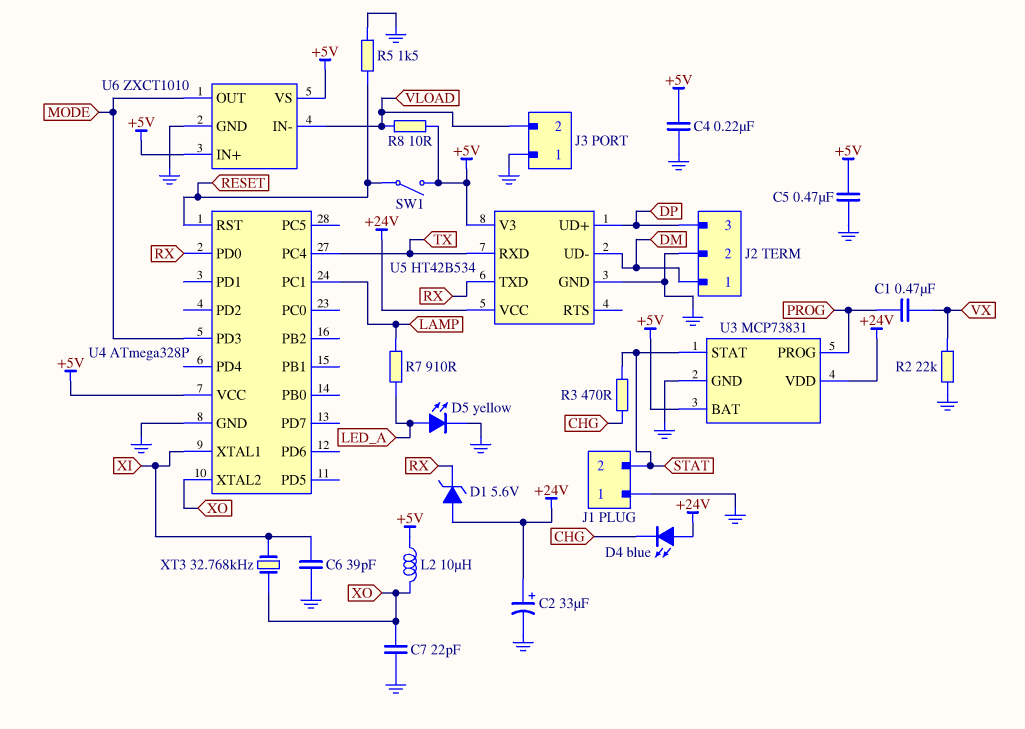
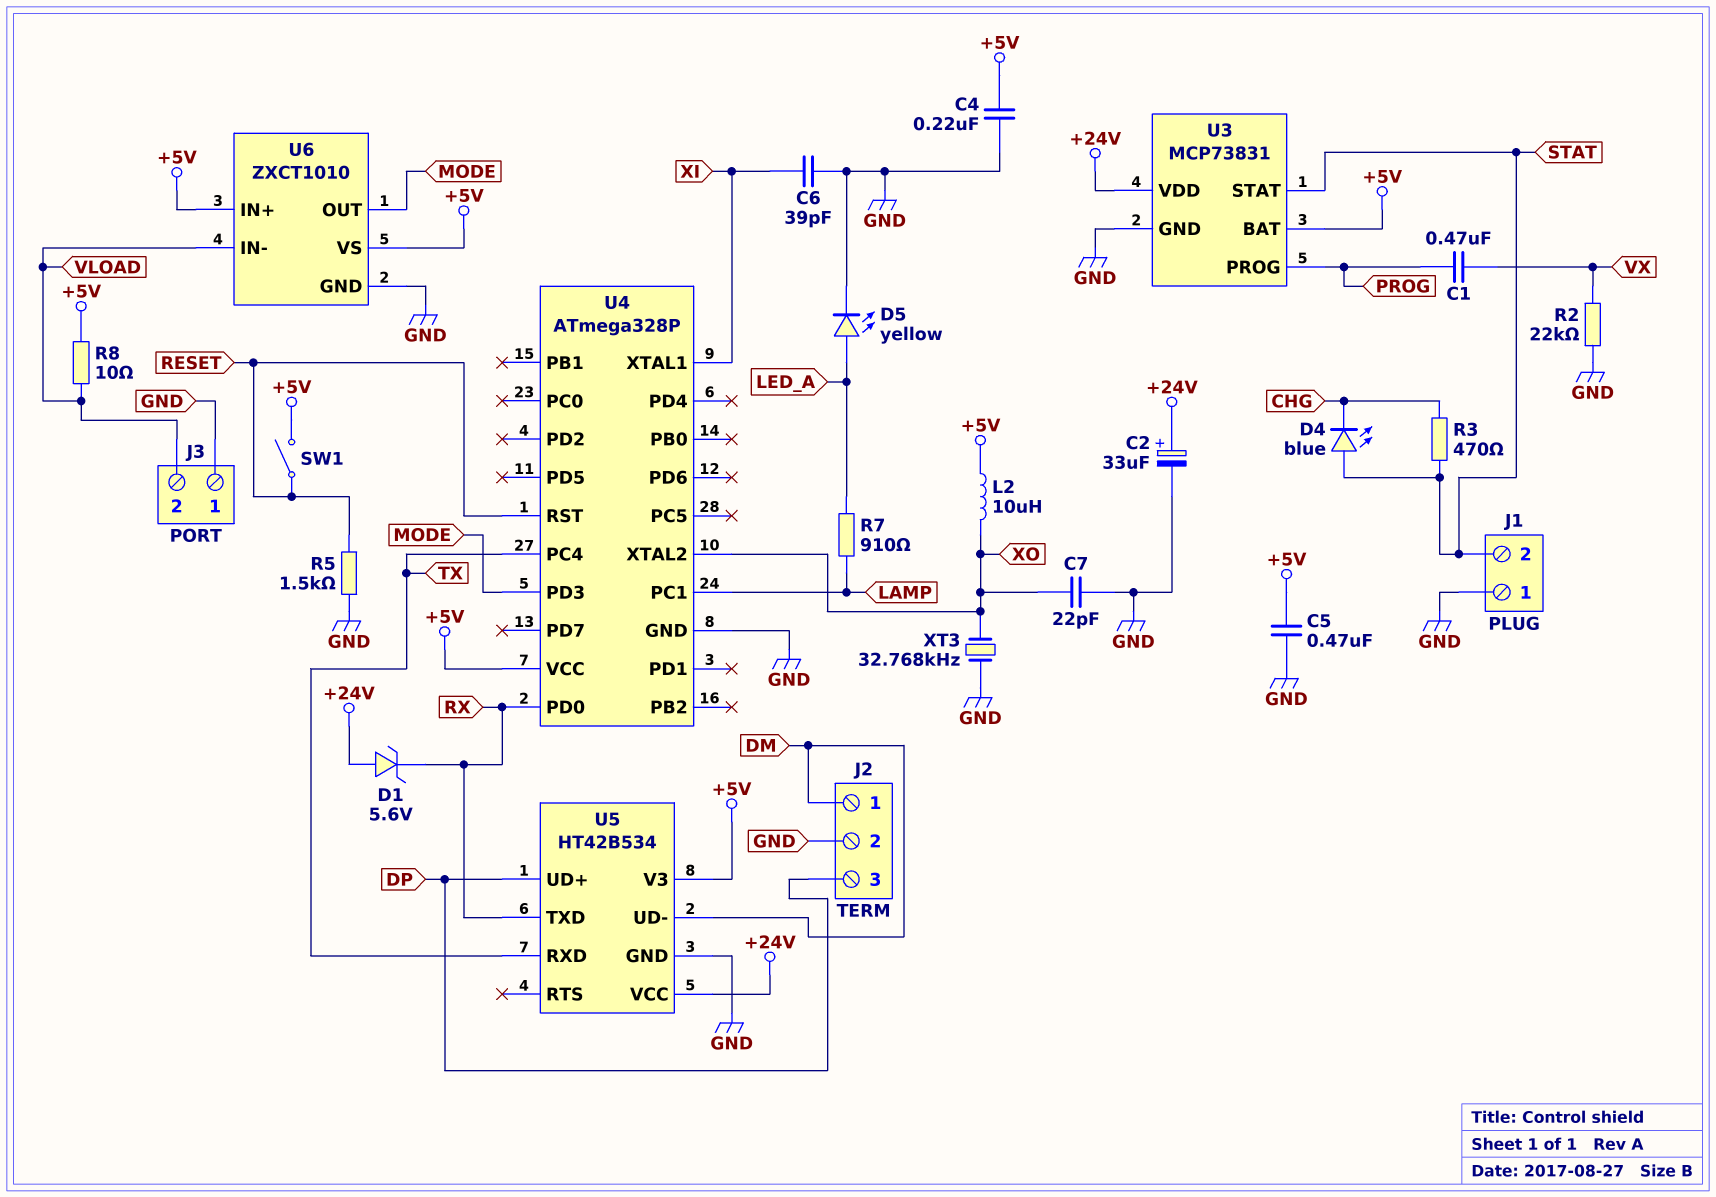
D4: LED blue (A +24V, K CHG) -> LED blue (A STAT, K CHG)
XT3: 32.768kHz (XI, XO) -> 32.768kHz (GND, XO)

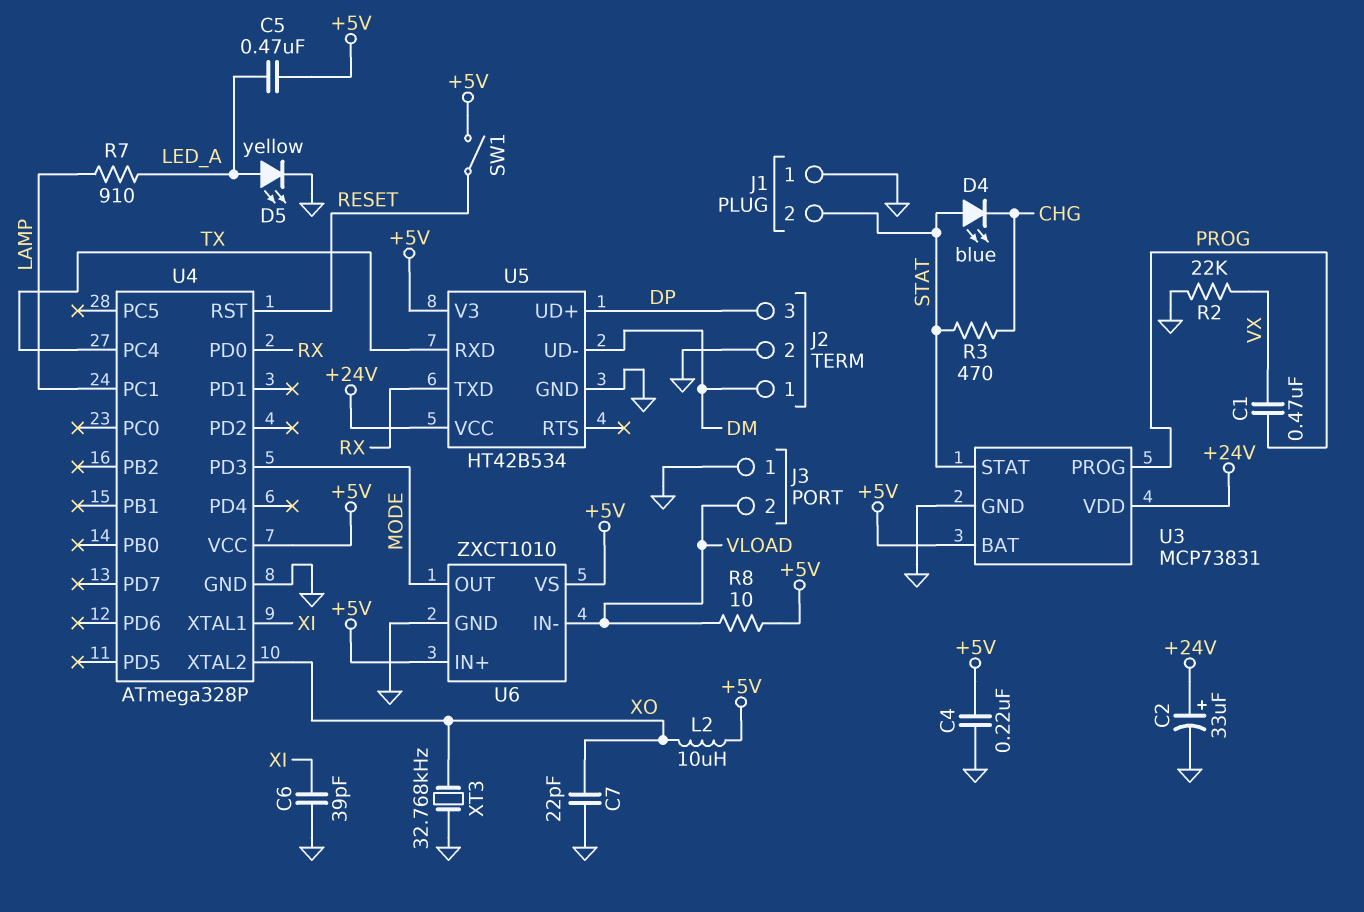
C5: 470nF (+5V, GND) -> 470nF (+5V, LED_A)
D1: zener 5.6V (A +24V, K RX) -> none
R5: 1.5k (GND, RESET) -> none

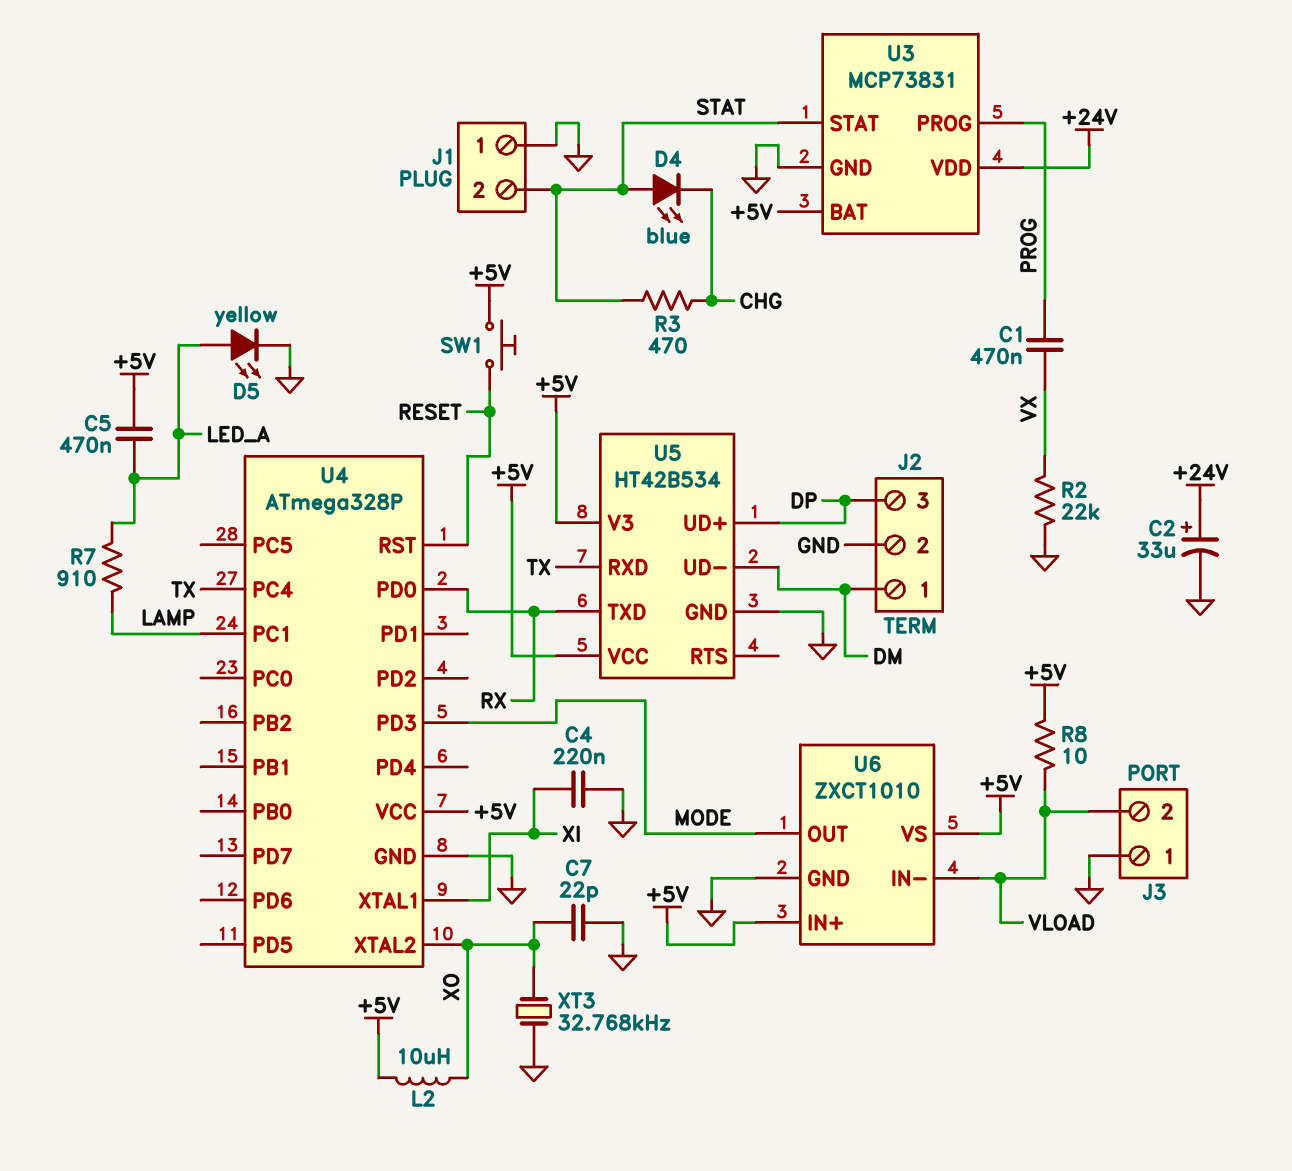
C4: 220nF (+5V, GND) -> 220nF (GND, XI)
C6: 39pF (GND, XI) -> none
SW1: switch (+5V, RESET) -> button (+5V, RESET)
U5 pin VCC: +24V -> +5V

